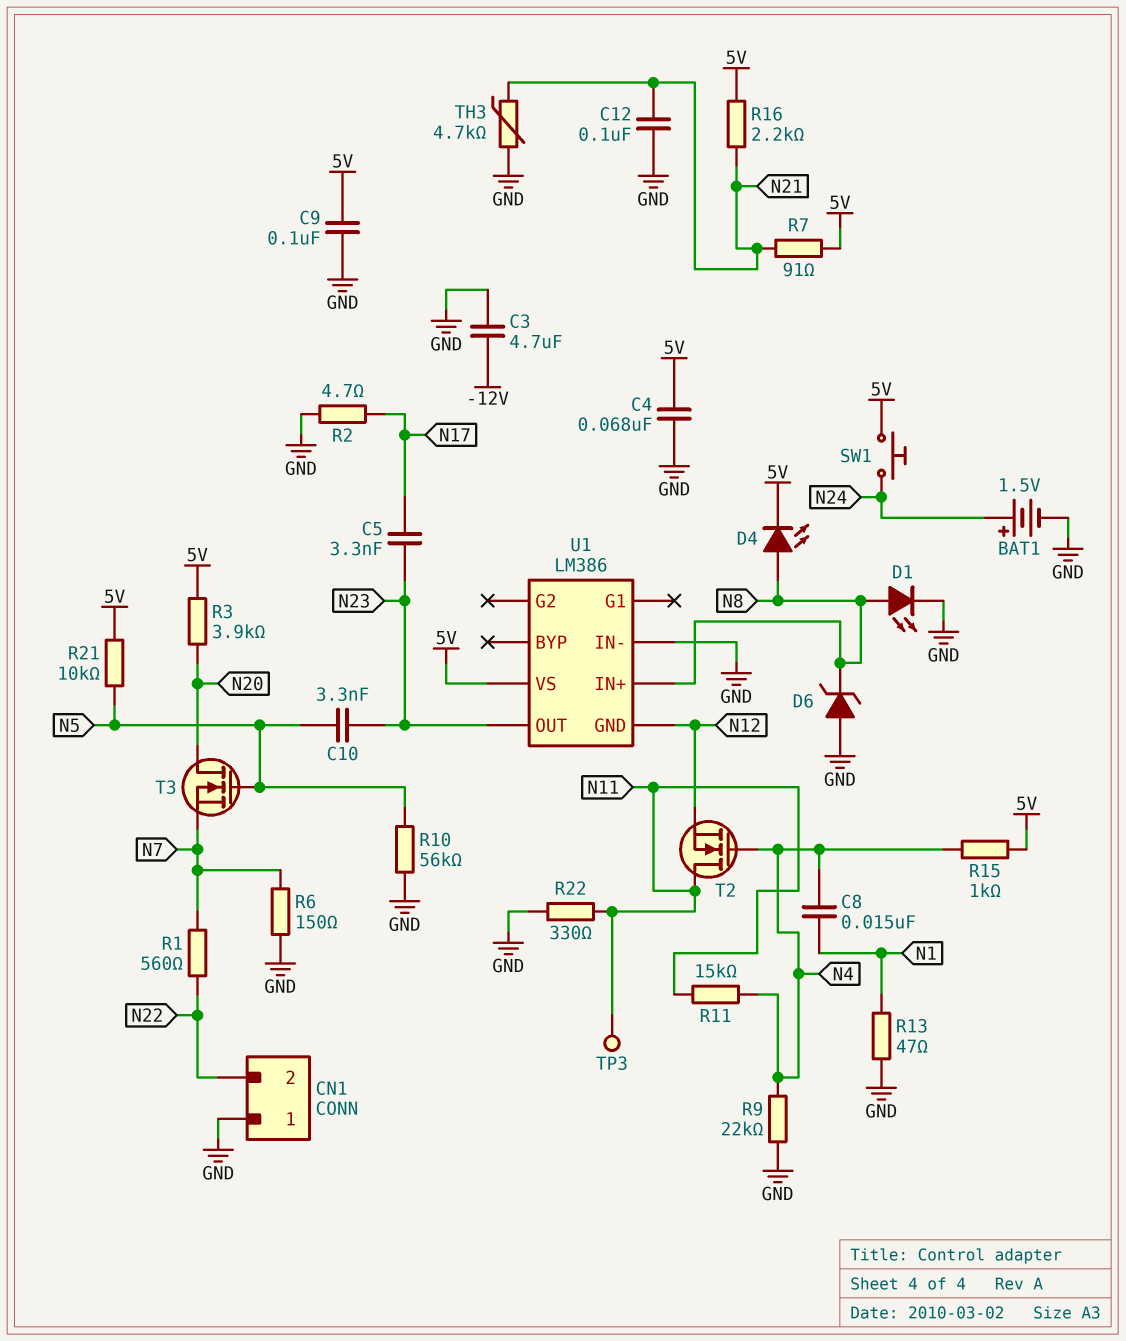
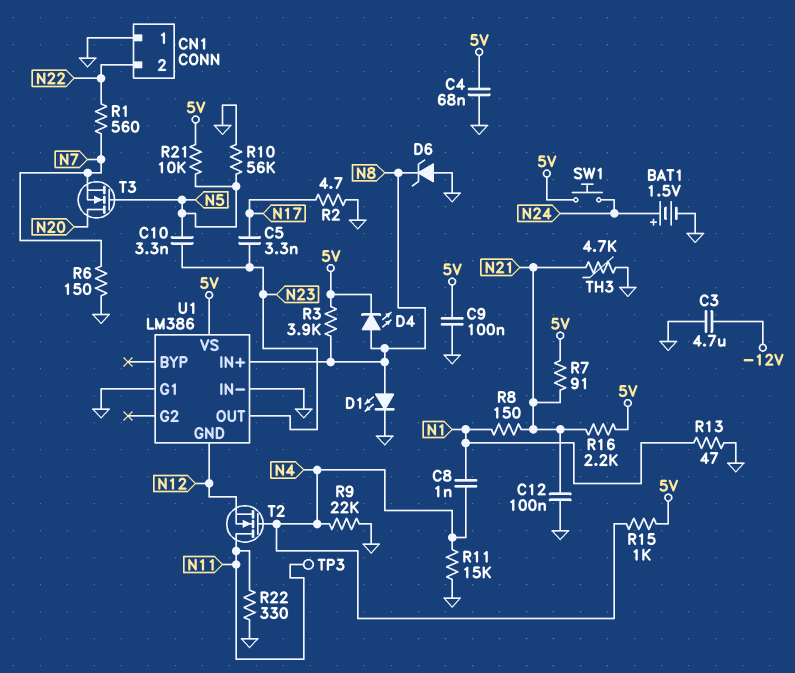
C8: 15nF (N1, N4) -> 1nF (N1, N4)
R3: 3.9k (5V, N20) -> 3.9k (5V, N8)
R8: none -> 150 (N1, N21)
R11: 15k (N4, N11) -> 15k (GND, N4)
U1 pin G1: none -> GND

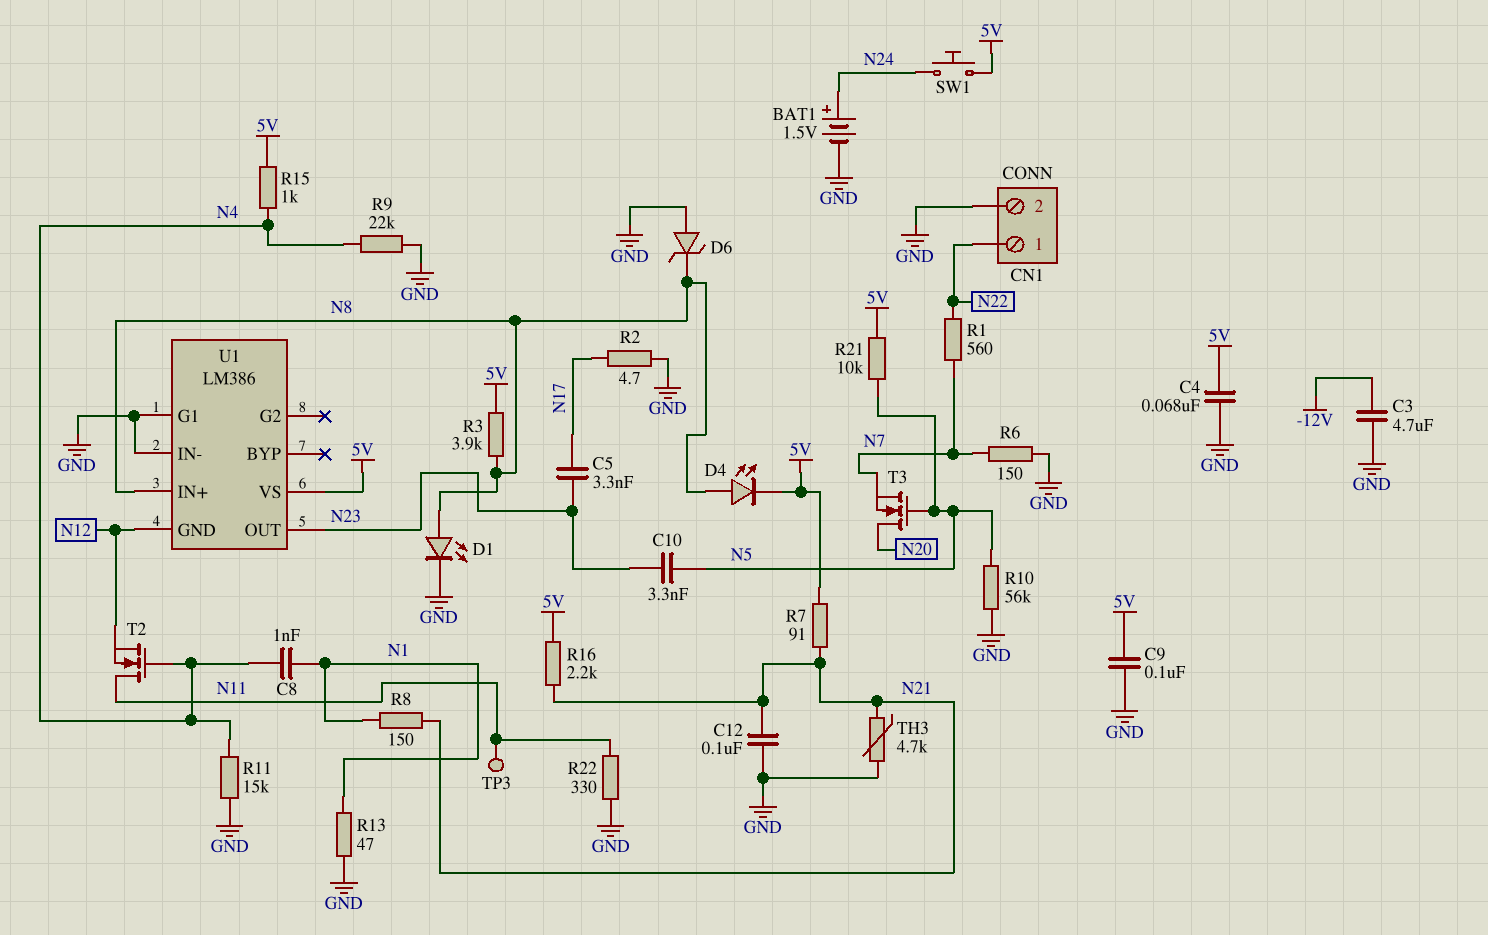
CN1 pin 1: GND -> N22
CN1 pin 2: N22 -> GND

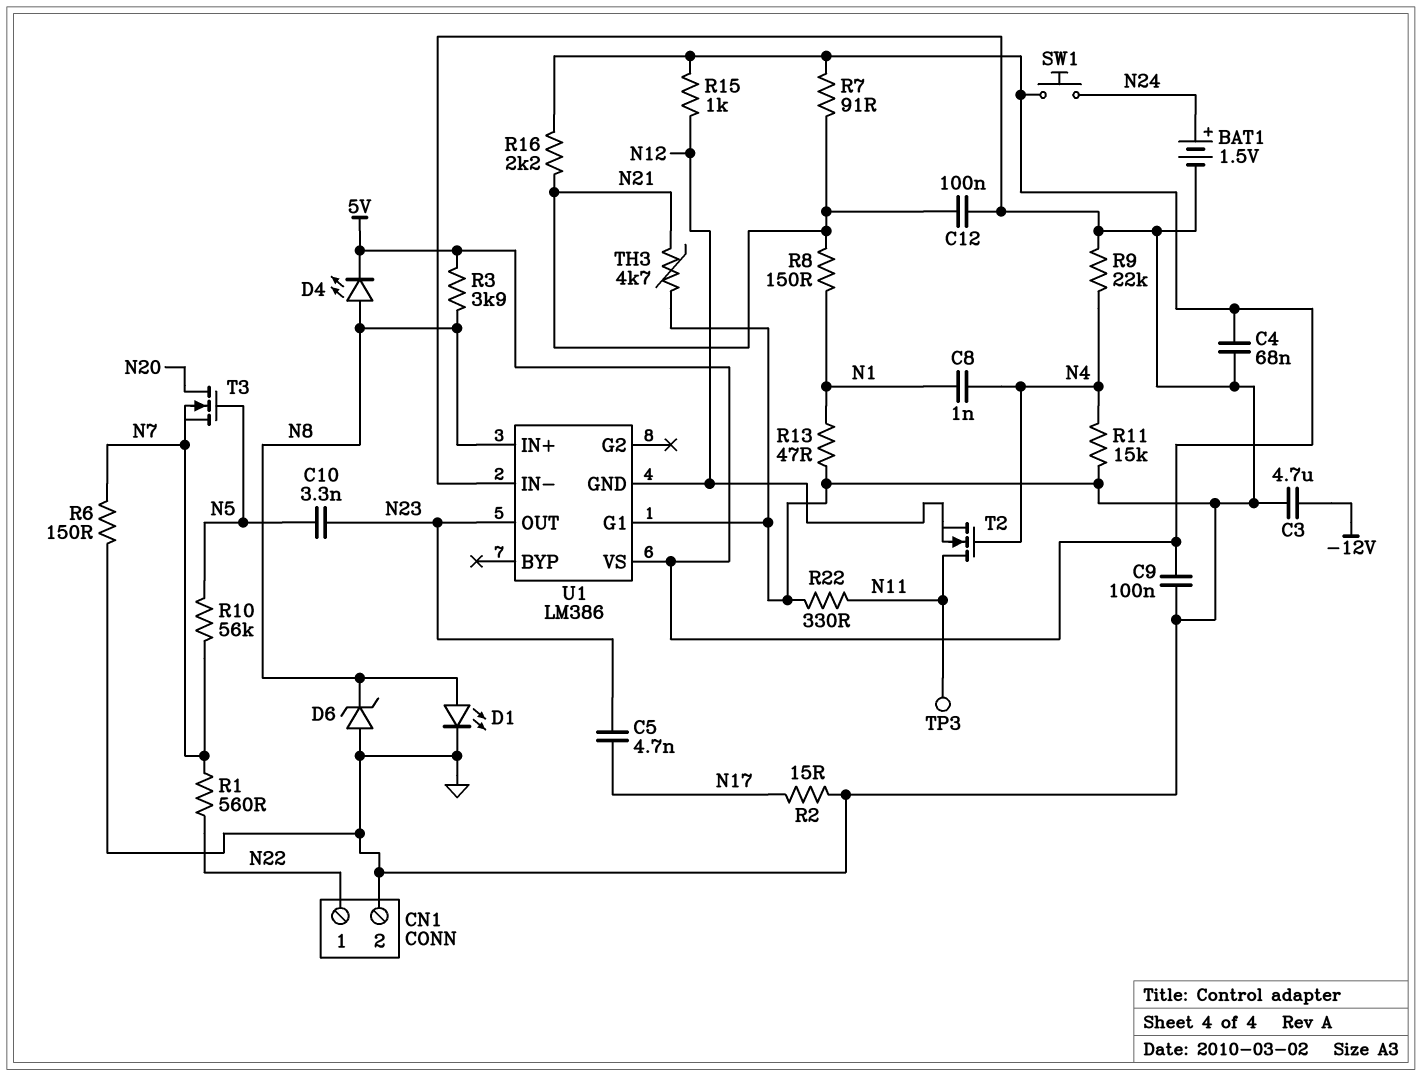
C5: 3.3nF (N17, N23) -> 4.7nF (N17, N23)
R2: 4.7 (GND, N17) -> 15 (GND, N17)
R10: 56k (GND, N5) -> 56k (N5, N7)
R15: 1k (5V, N4) -> 1k (5V, N12)
R21: 10k (5V, N5) -> none

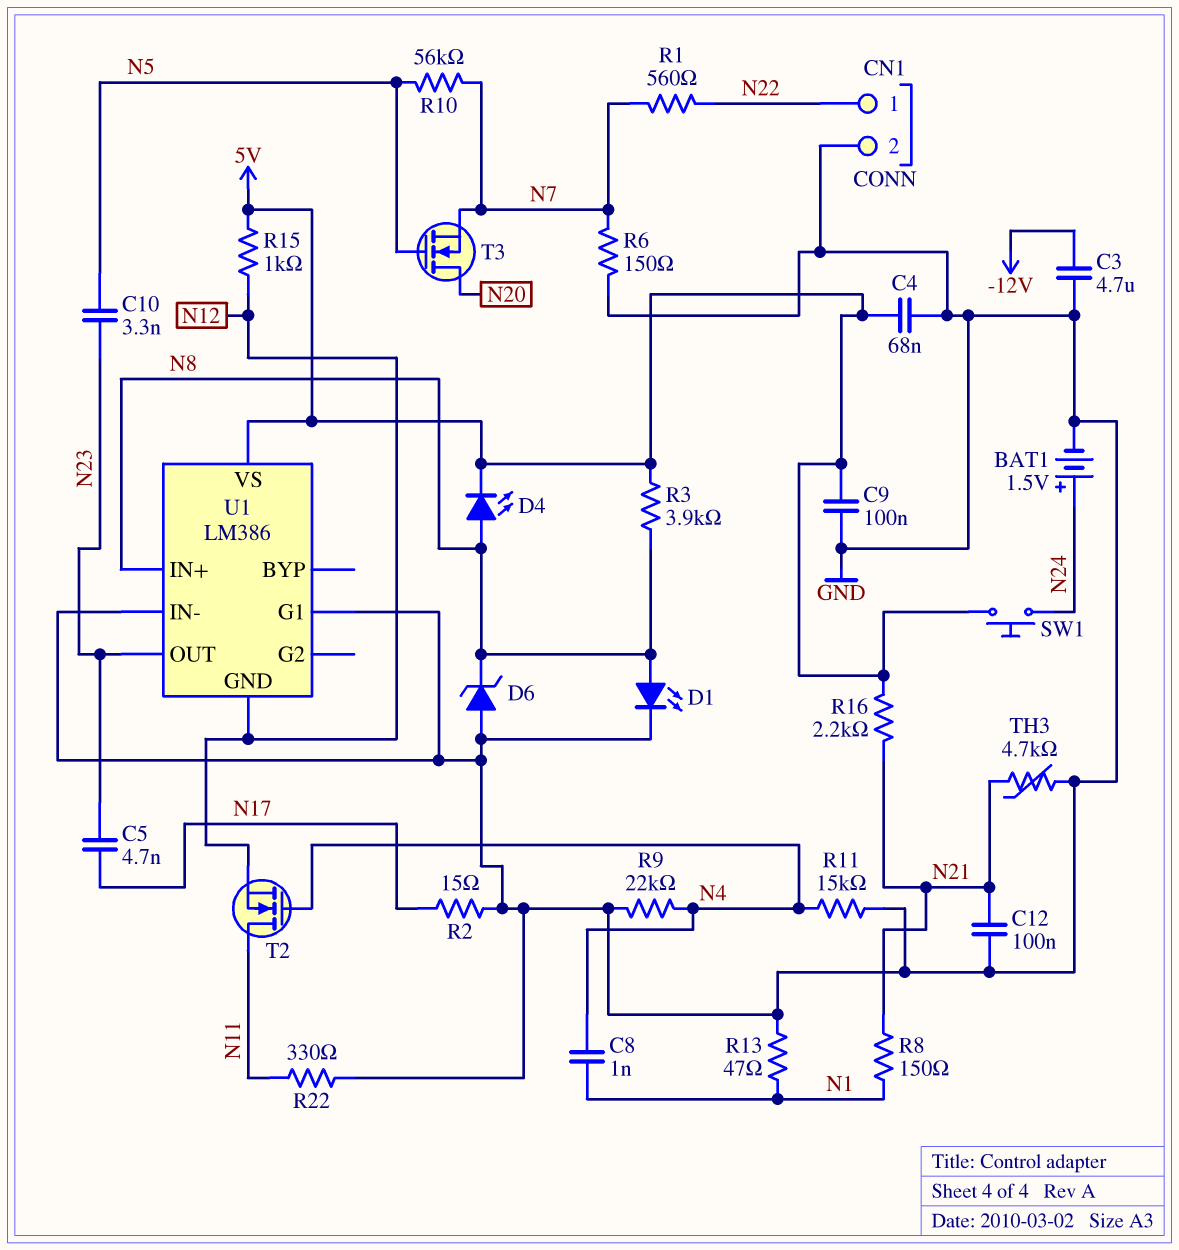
R7: 91 (5V, N21) -> none
TP3: test point (N11) -> none

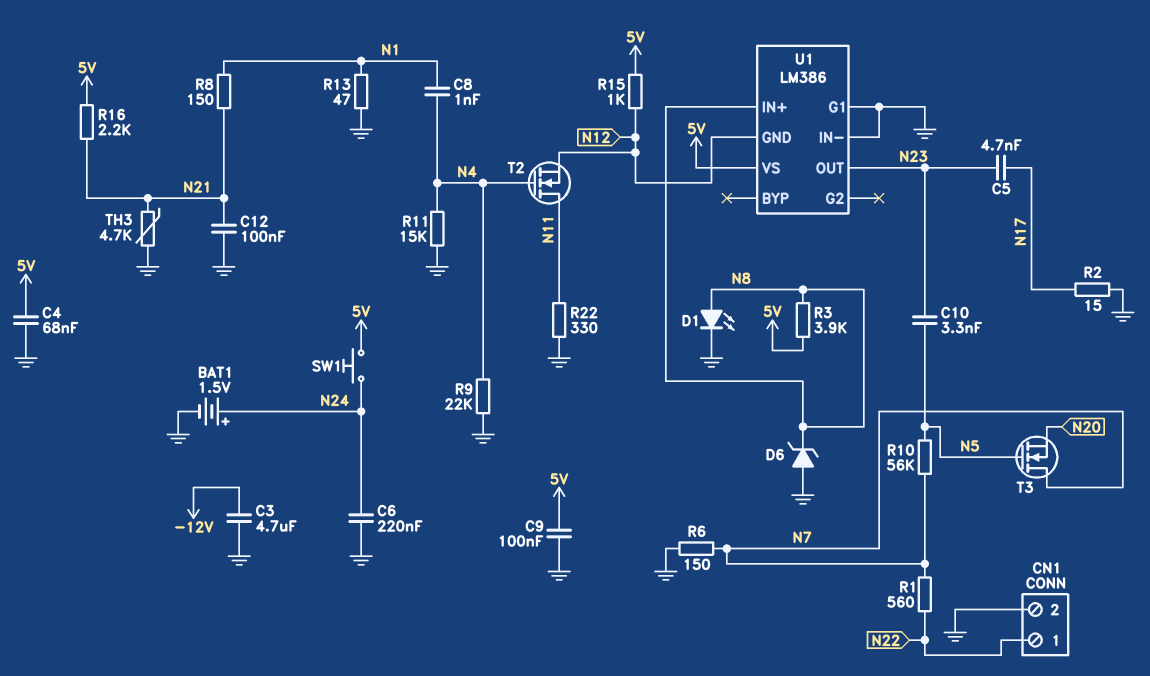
C6: none -> 220nF (GND, N24)
D4: LED (A N8, K 5V) -> none
T3: NMOS (G N5, D N20, S N7) -> NMOS (G N5, D N7, S N20)

